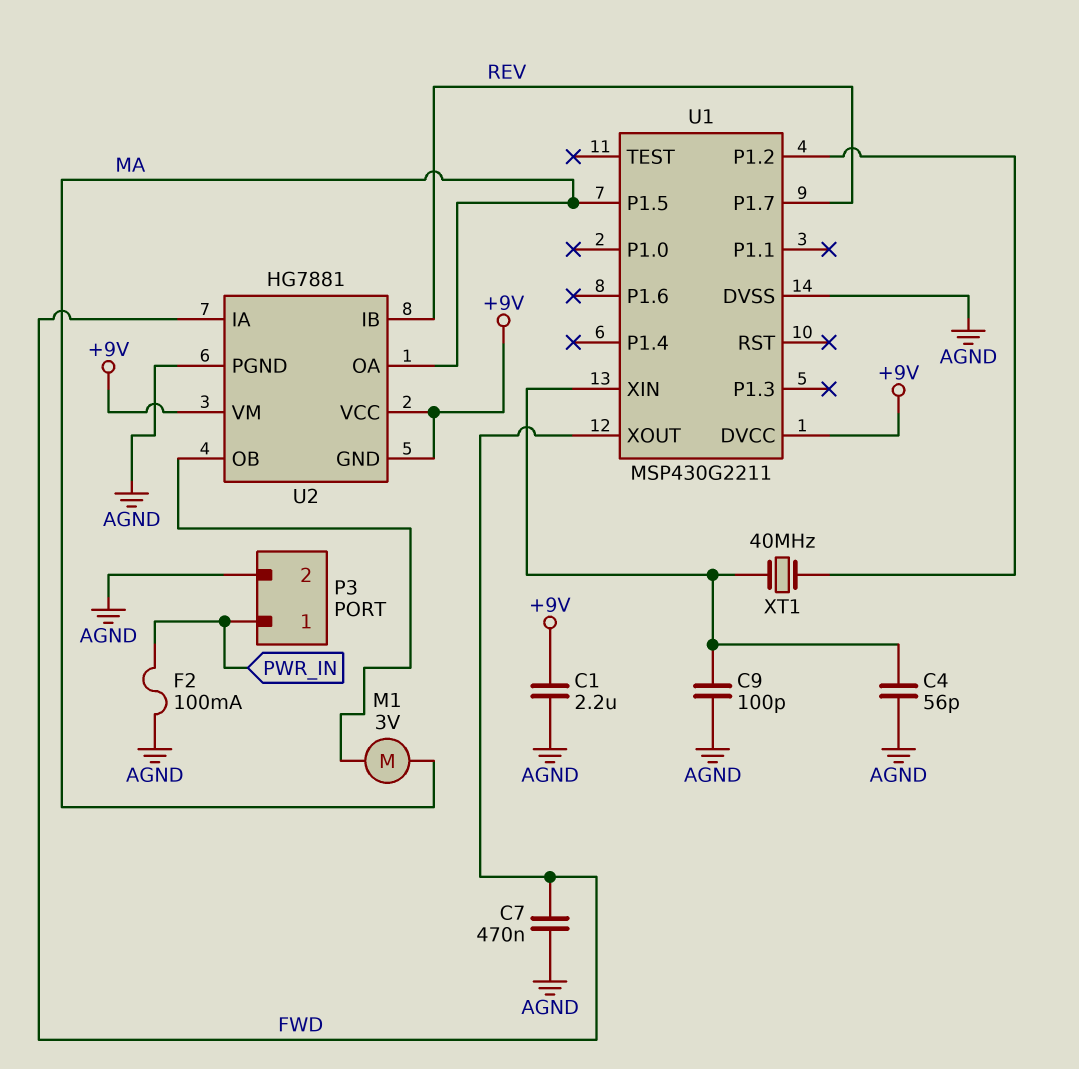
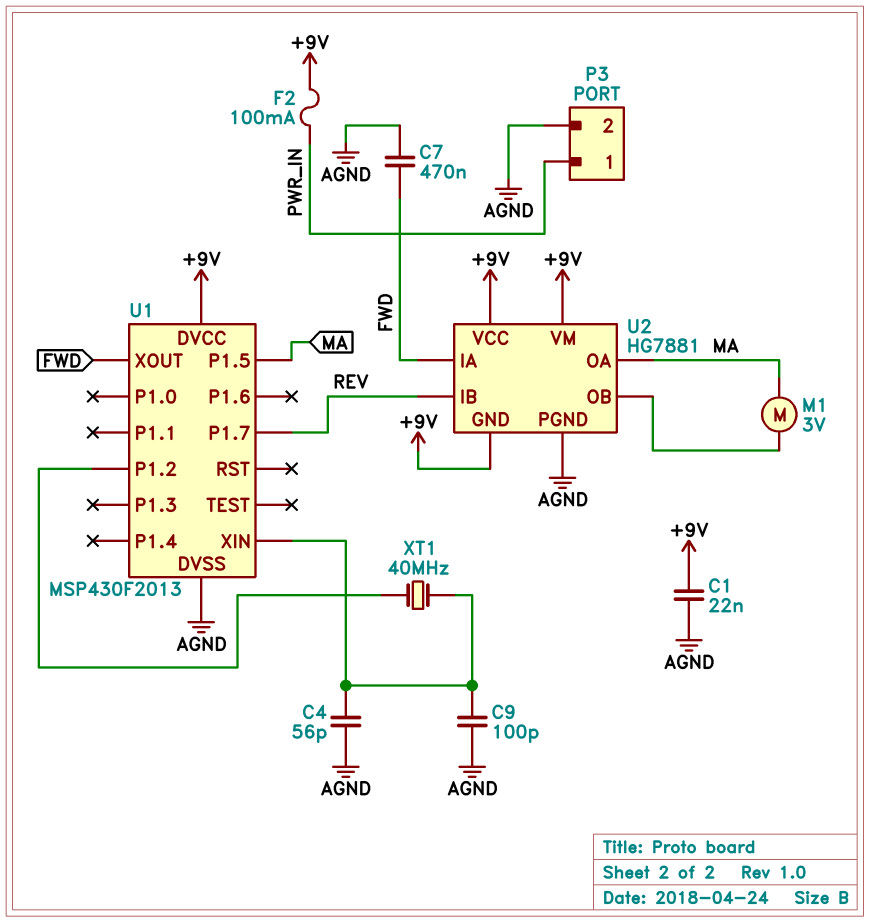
C1: 2.2uF (+9V, AGND) -> 22nF (+9V, AGND)
F2: 100mA (AGND, PWR_IN) -> 100mA (+9V, PWR_IN)
U1: MSP430G2211 -> MSP430F2013

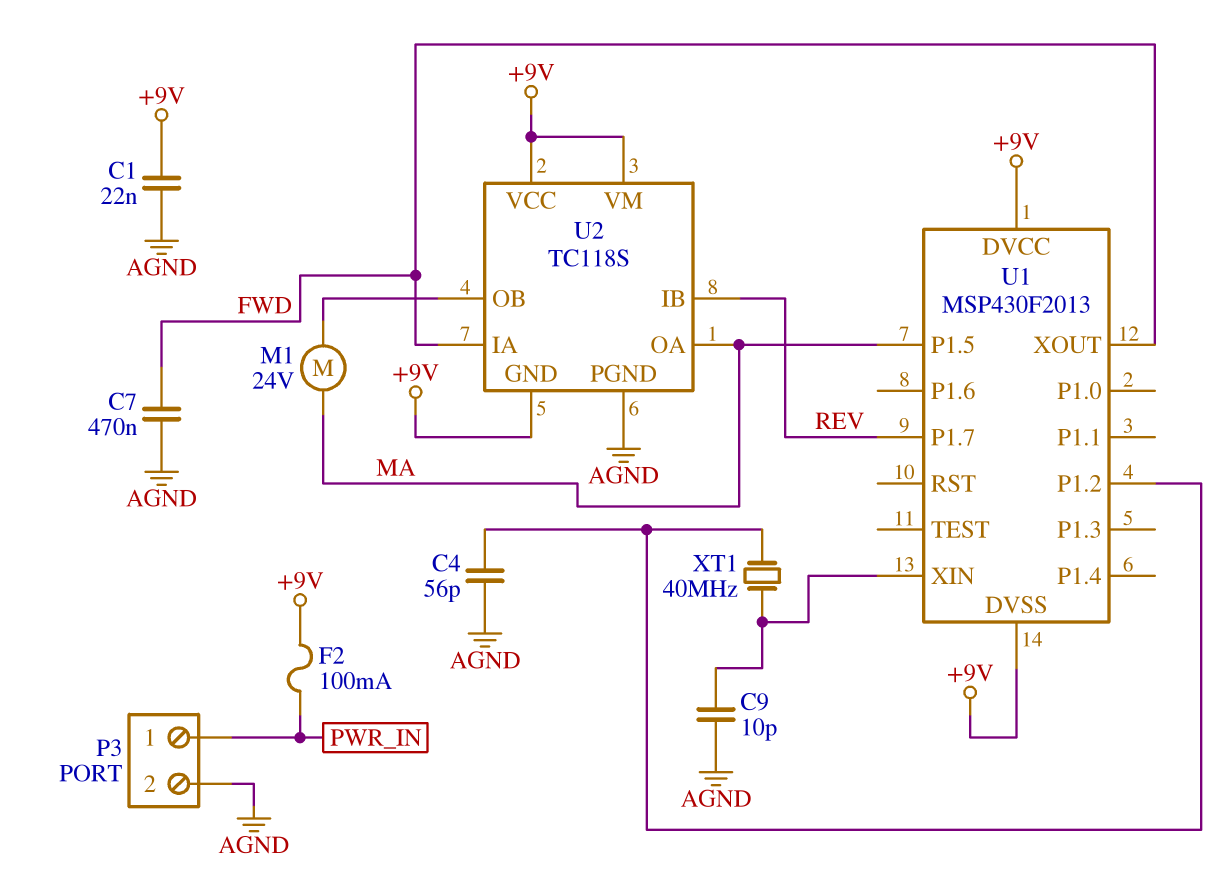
C4: 56pF (AGND, U1/XIN) -> 56pF (AGND, U1/P1.2)
C9: 100pF (AGND, U1/XIN) -> 10pF (AGND, U1/XIN)
M1: motor 3V (MA, U2/OB) -> motor 24V (MA, U2/OB)
U1 pin DVSS: AGND -> +9V
U2: HG7881 -> TC118S

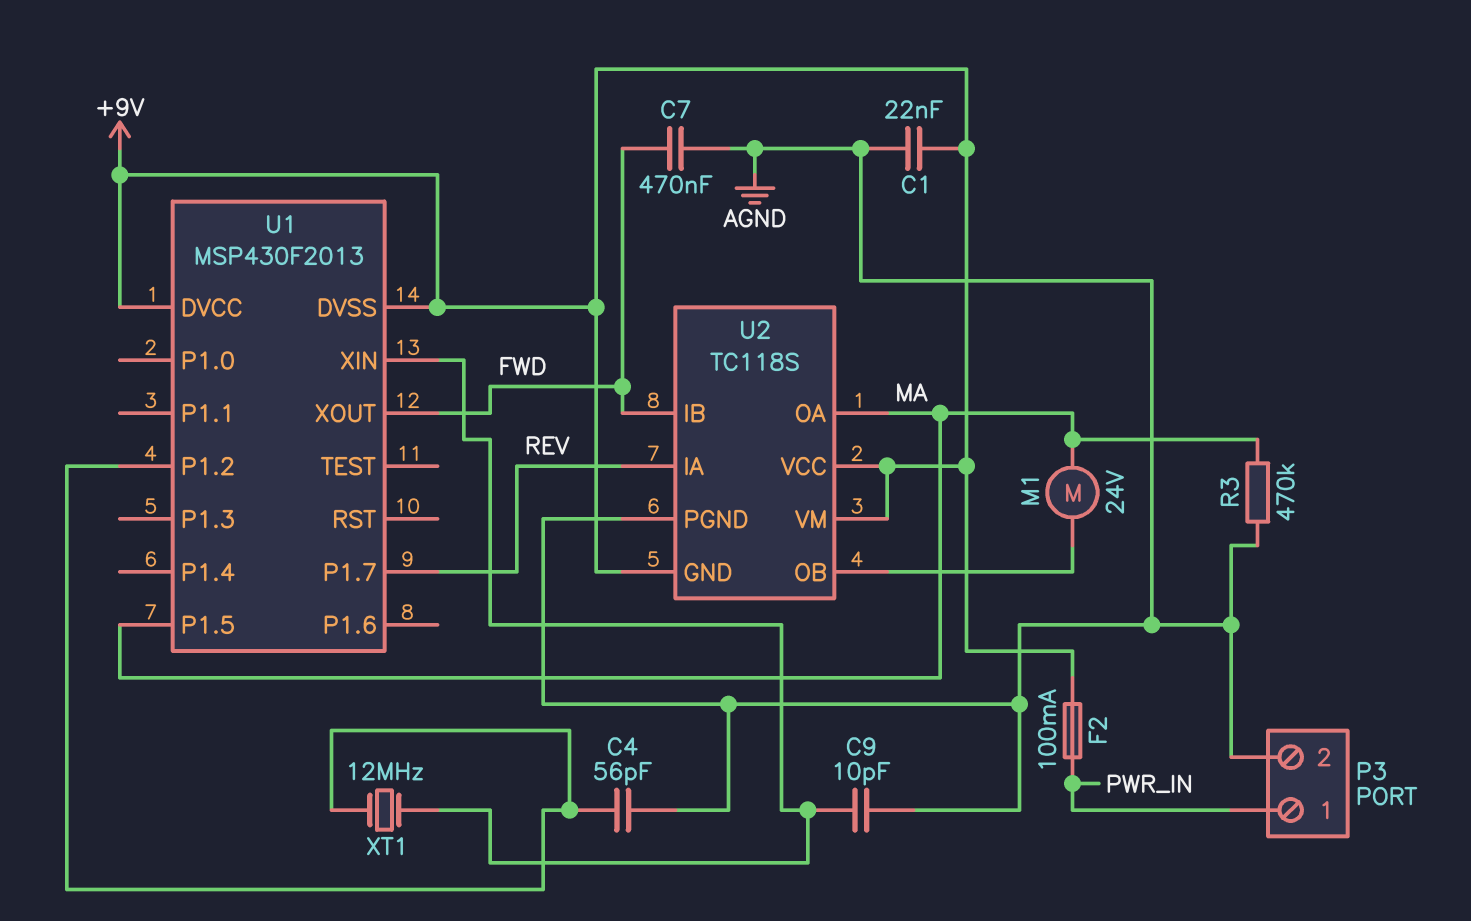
R3: none -> 470k (AGND, MA)
U2 pin IA: FWD -> REV
U2 pin IB: REV -> FWD
XT1: 40MHz (U1/P1.2, U1/XIN) -> 12MHz (U1/P1.2, U1/XIN)

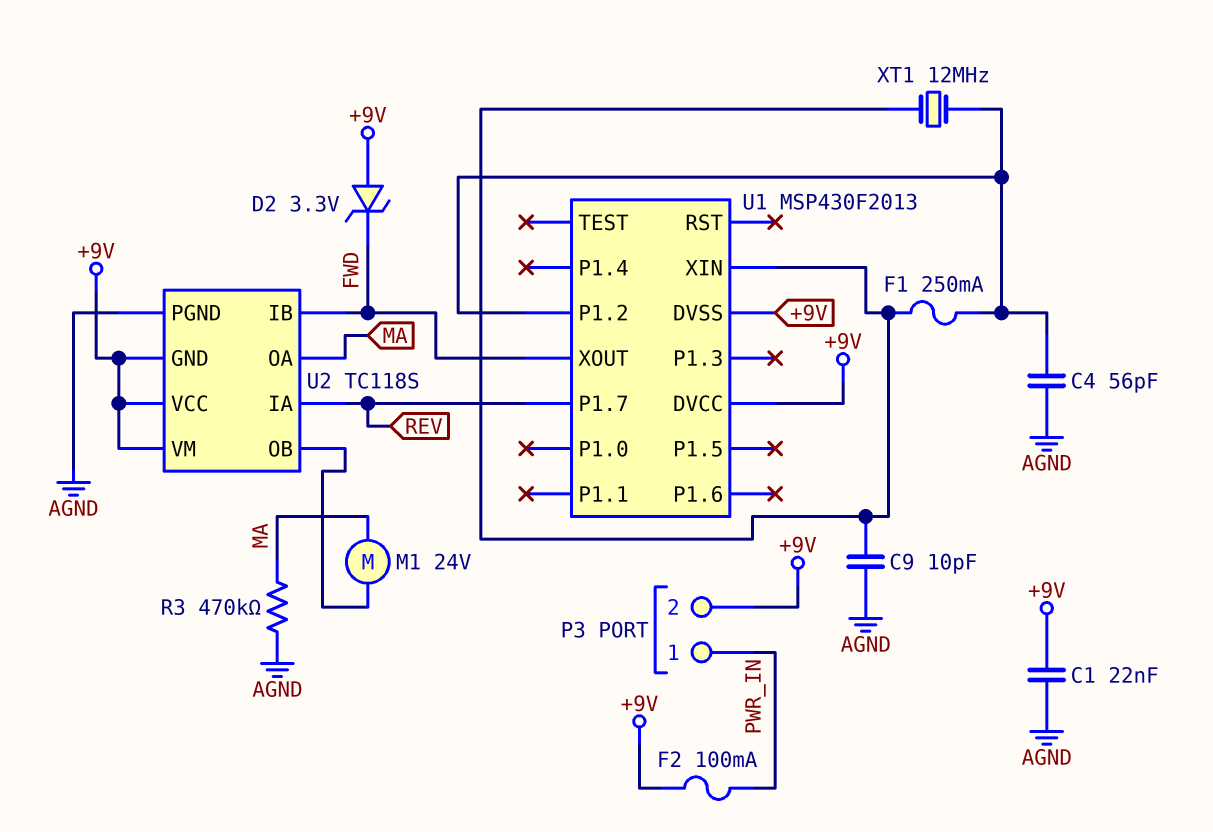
C7: 470nF (AGND, FWD) -> none
D2: none -> zener 3.3V (A +9V, K FWD)
F1: none -> 250mA (U1/P1.2, U1/XIN)
P3 pin 2: AGND -> +9V
U1 pin P1.5: MA -> none

